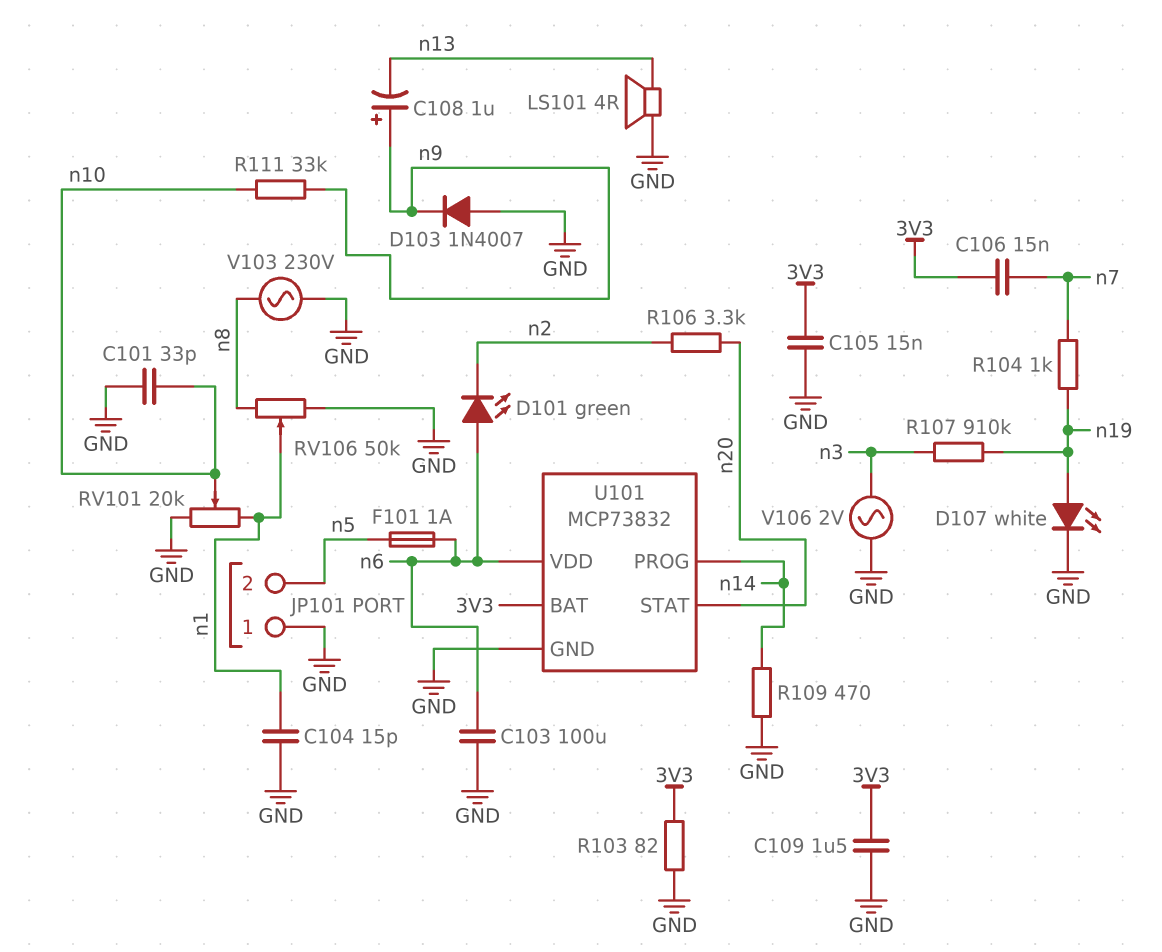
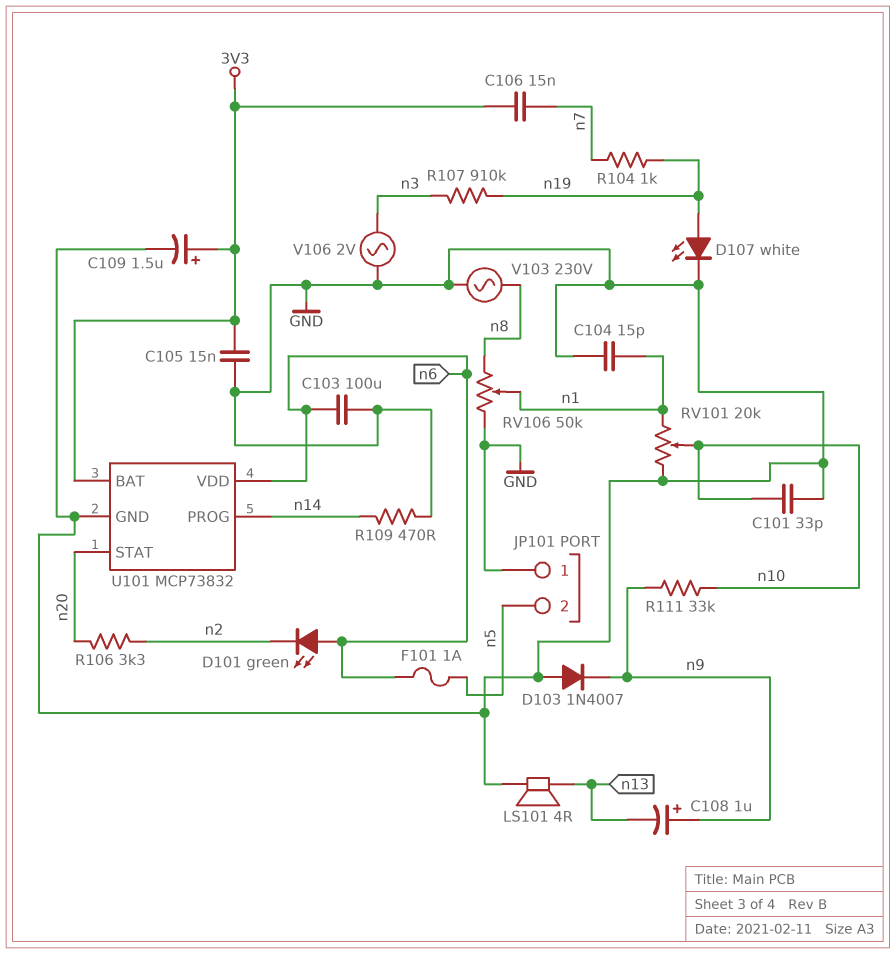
C109: 1.5uF (3V3, GND) -> 1.5uF (plus 3V3, minus GND)
R103: 82 (3V3, GND) -> none

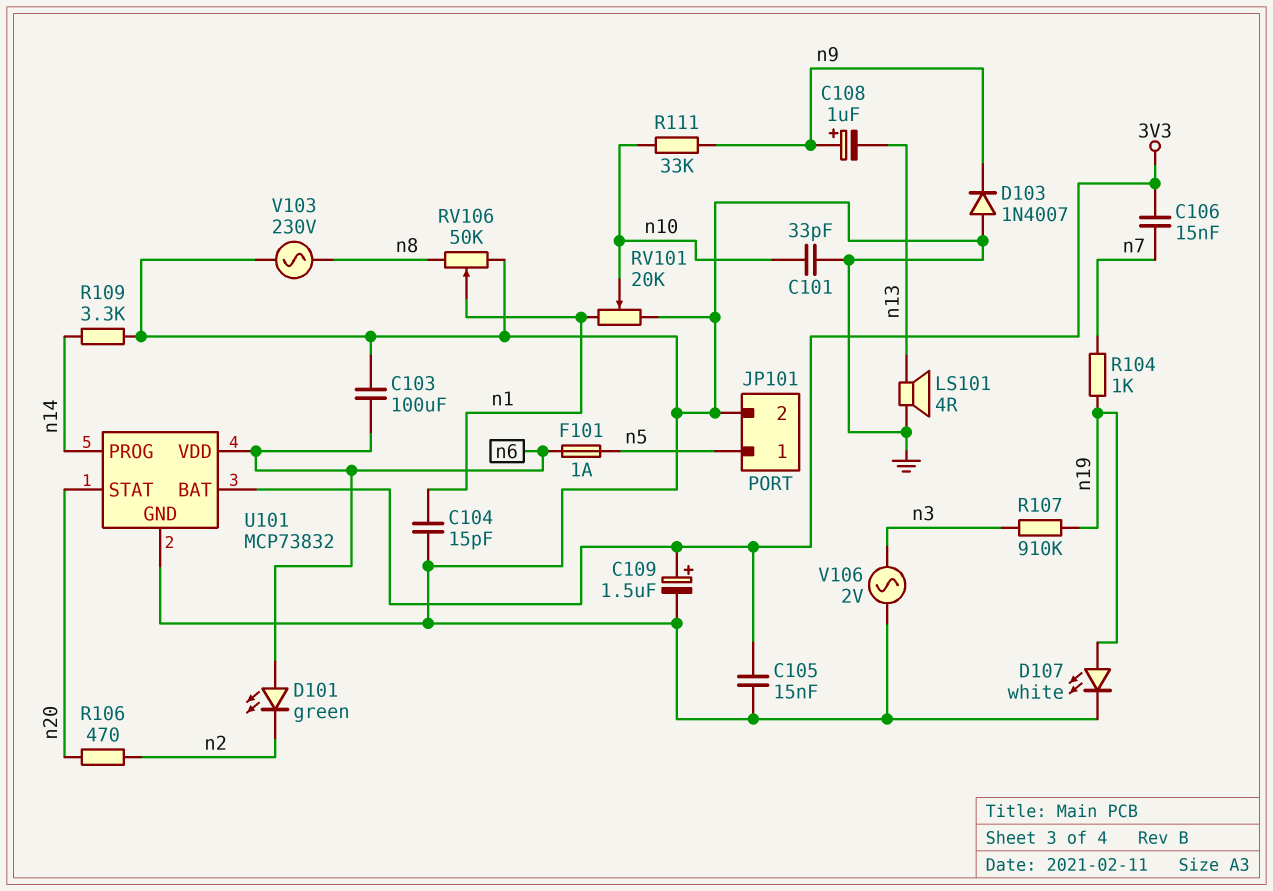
JP101 pin 1: GND -> n5
JP101 pin 2: n5 -> GND
R106: 3.3k (n2, n20) -> 470 (n2, n20)
R109: 470 (GND, n14) -> 3.3k (GND, n14)

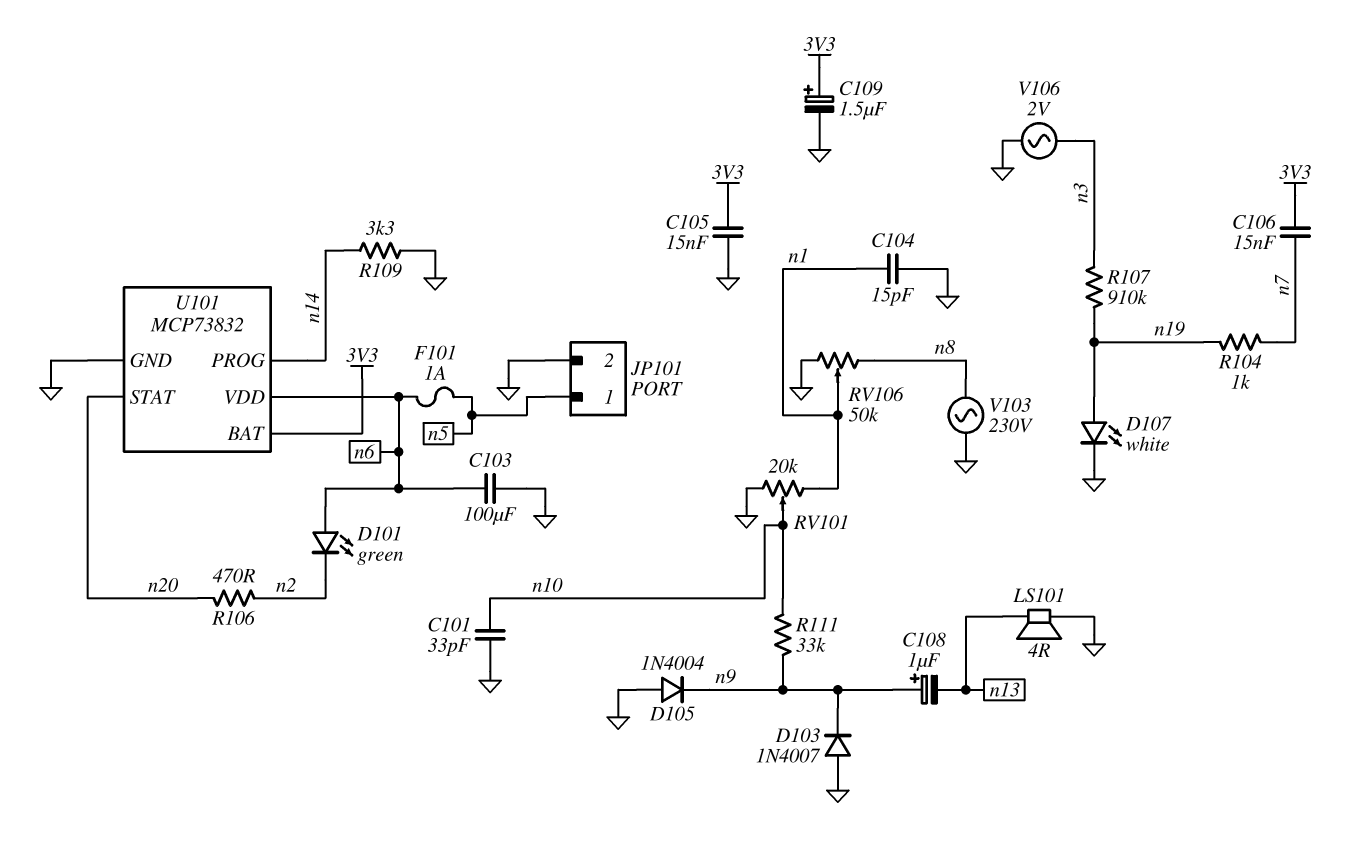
D105: none -> diode 1N4004 (A GND, K n9)

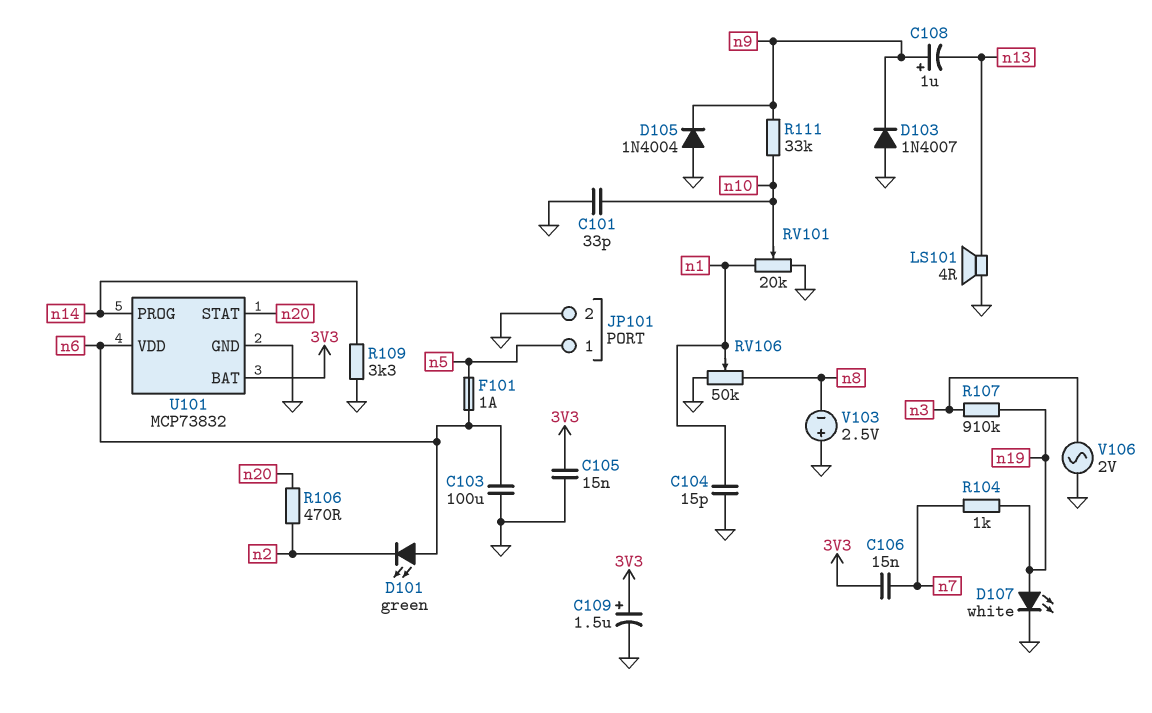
V103: AC 230V (GND, n8) -> 2.5V (plus GND, minus n8)

